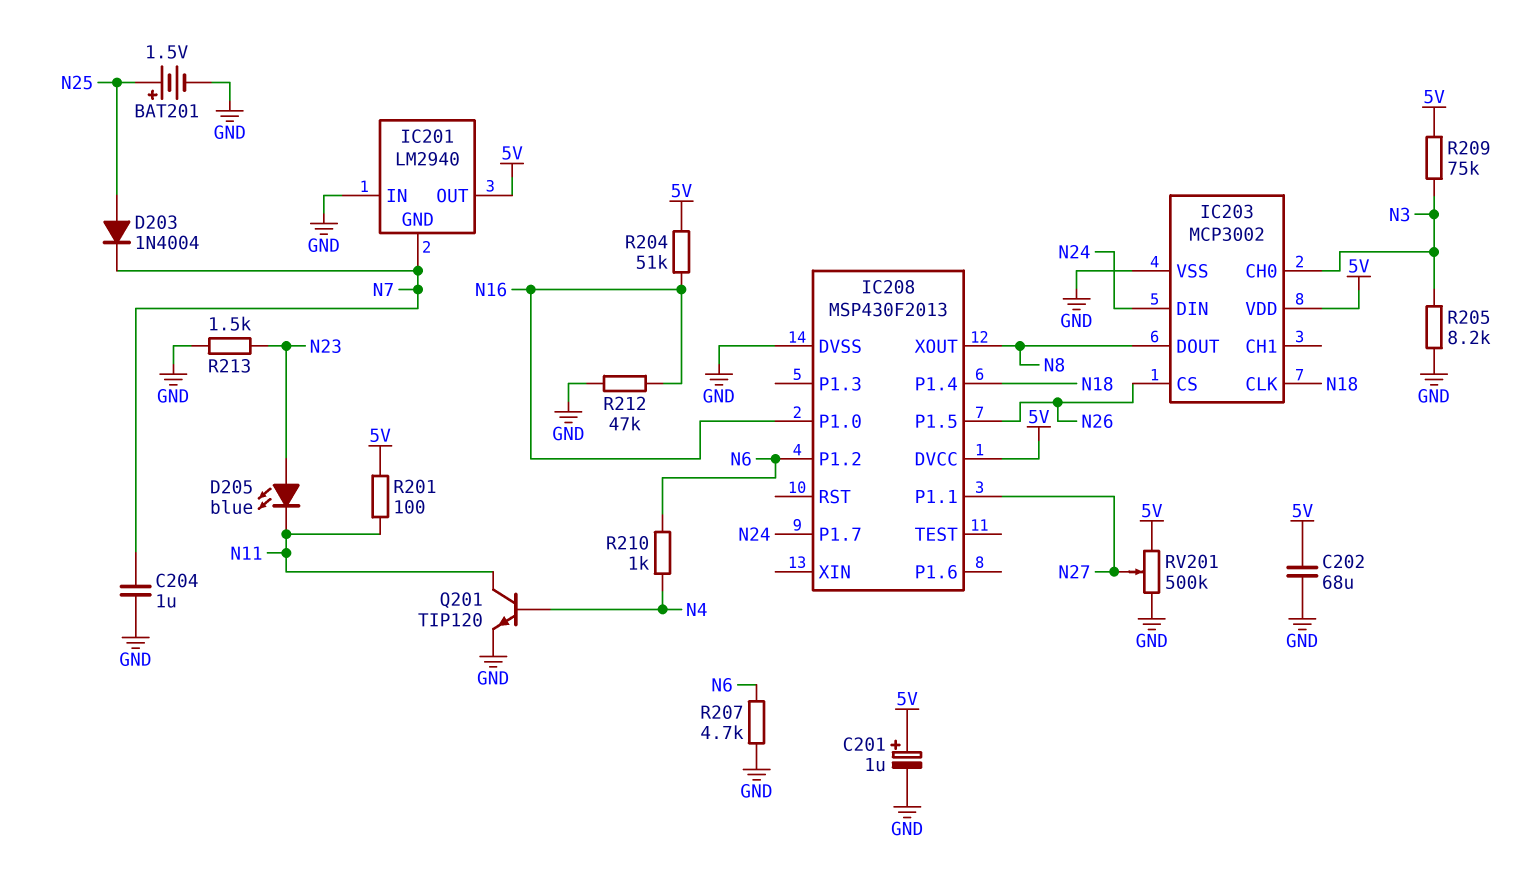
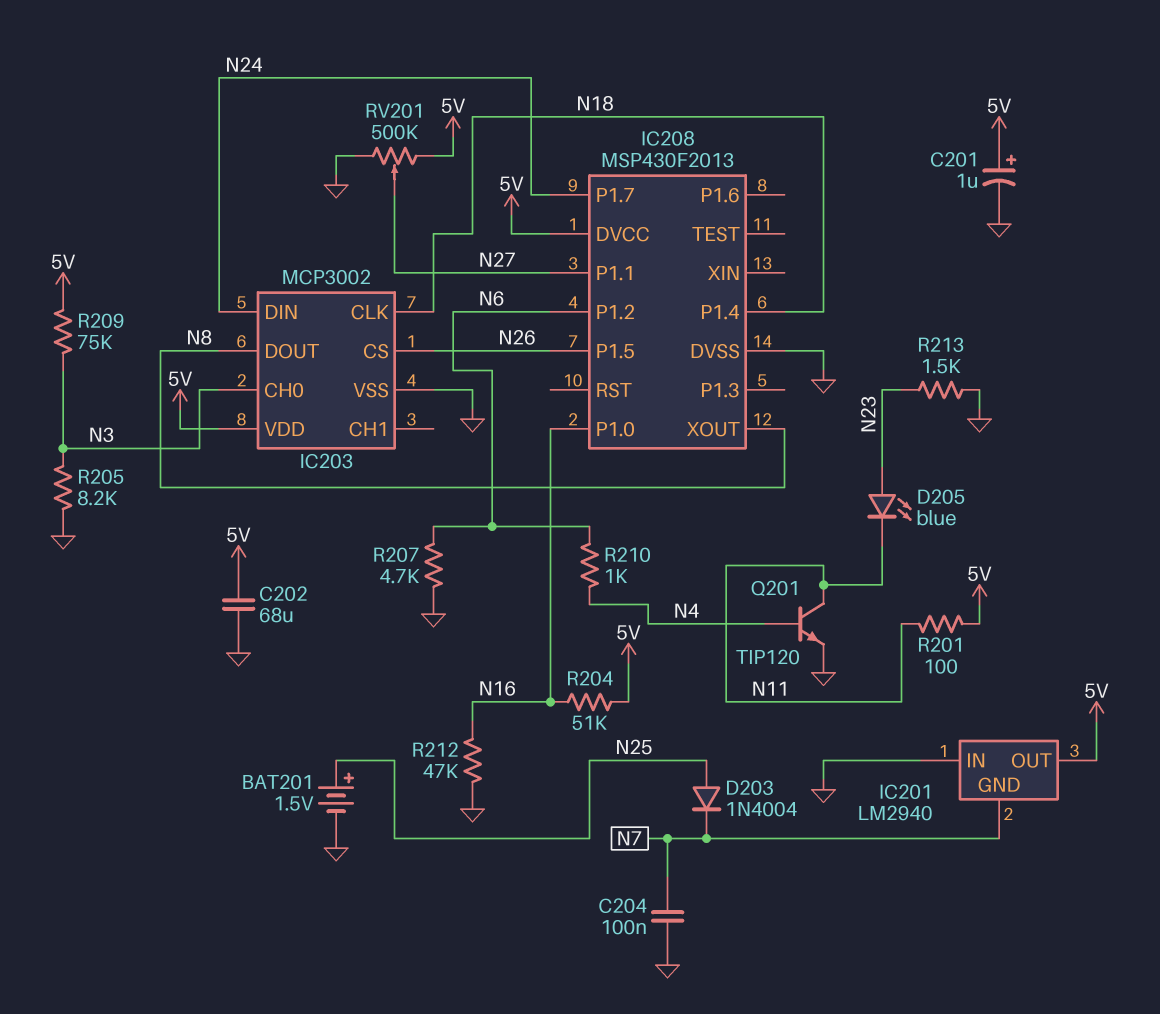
C204: 1uF (GND, N7) -> 100nF (GND, N7)

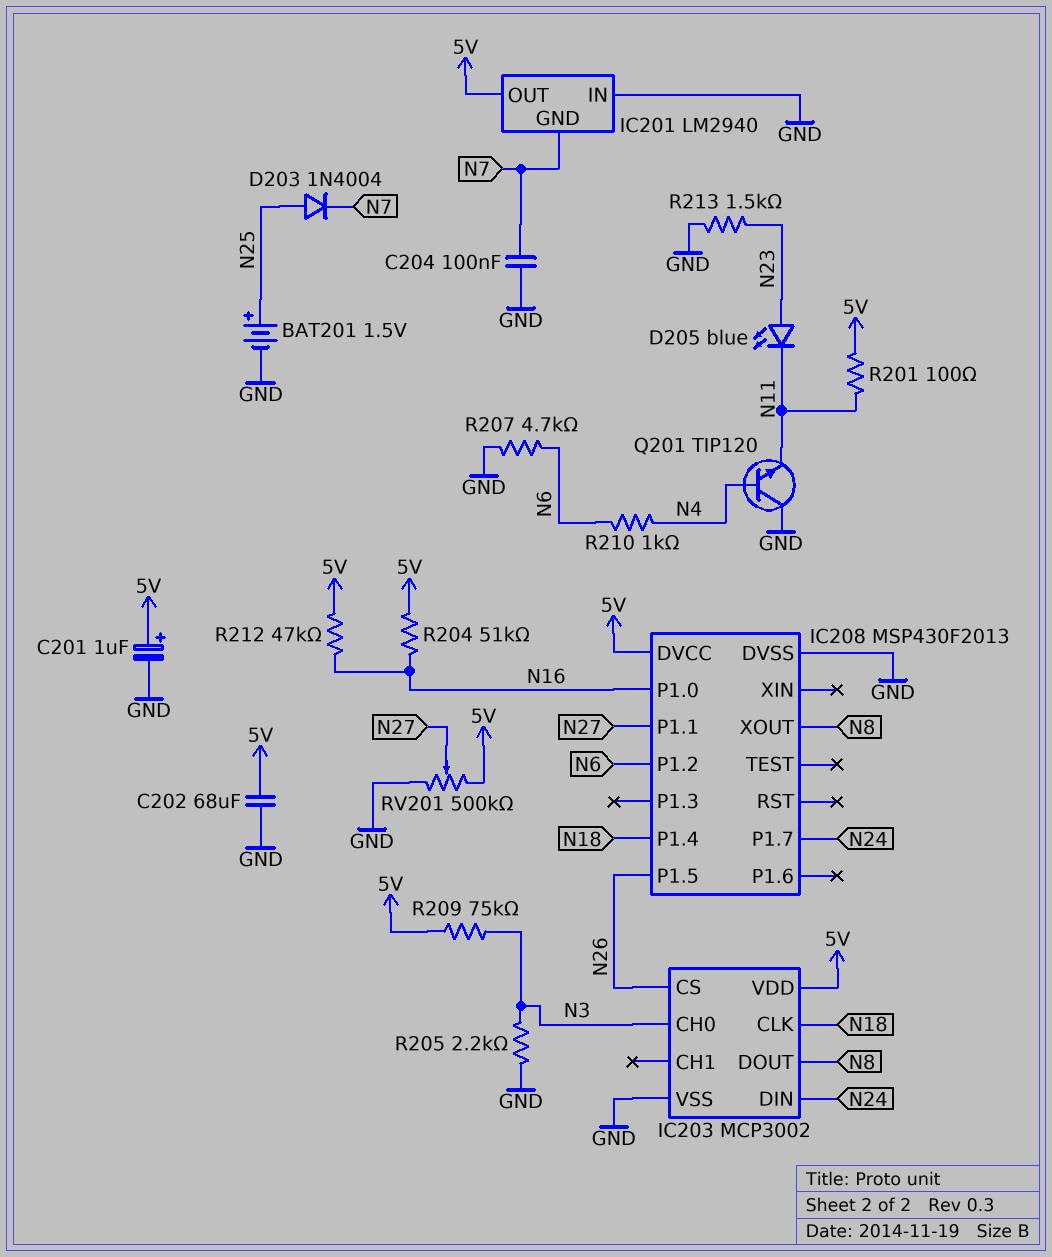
Q201: NPN TIP120 (B N4, C N11, E GND) -> NPN TIP120 (B N4, C GND, E N11)
R205: 8.2k (GND, N3) -> 2.2k (GND, N3)
R212: 47k (GND, N16) -> 47k (5V, N16)

